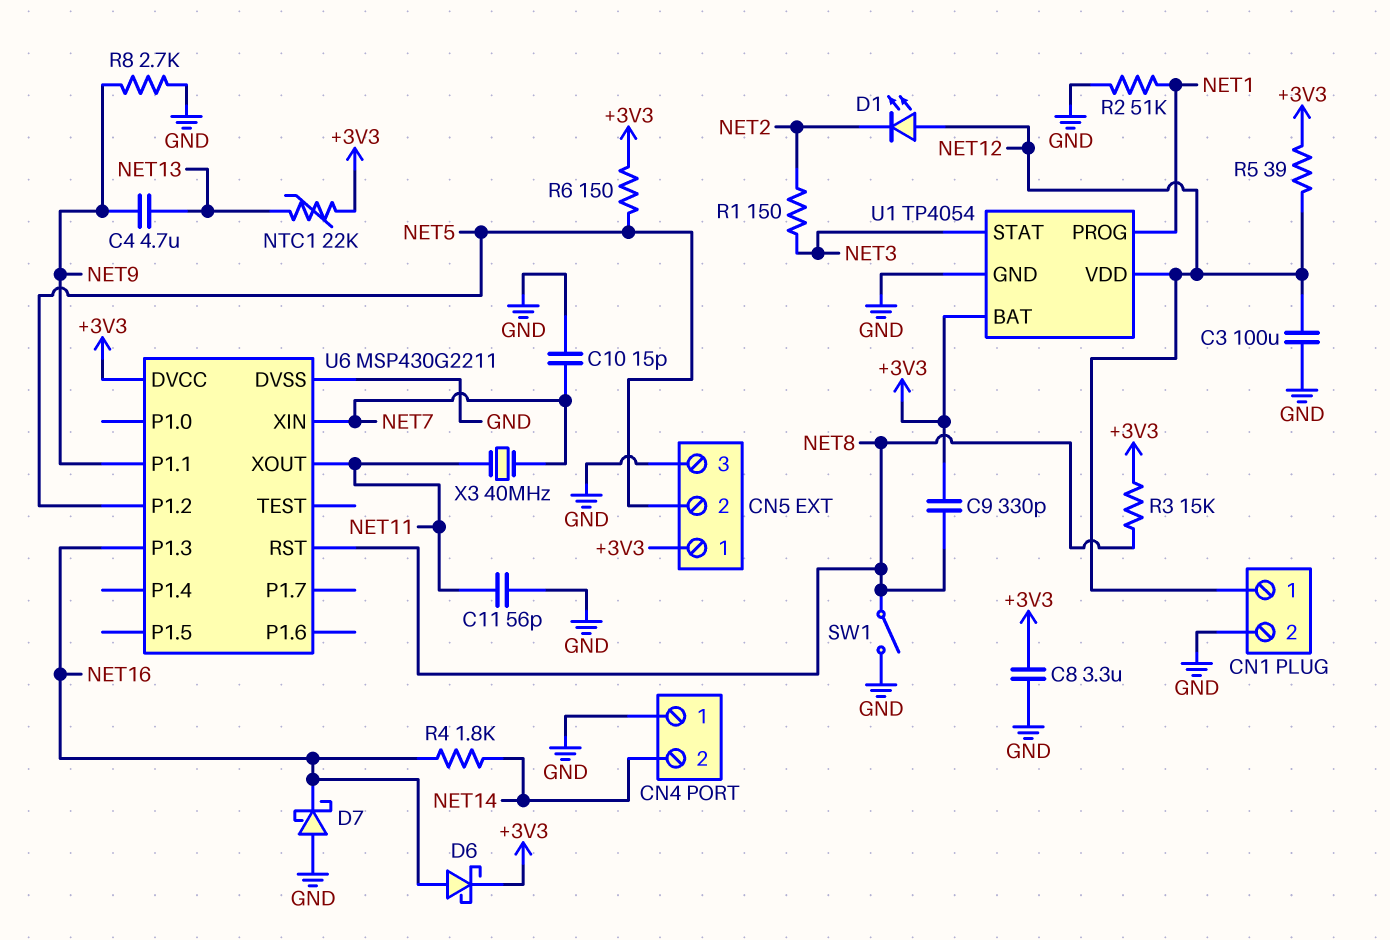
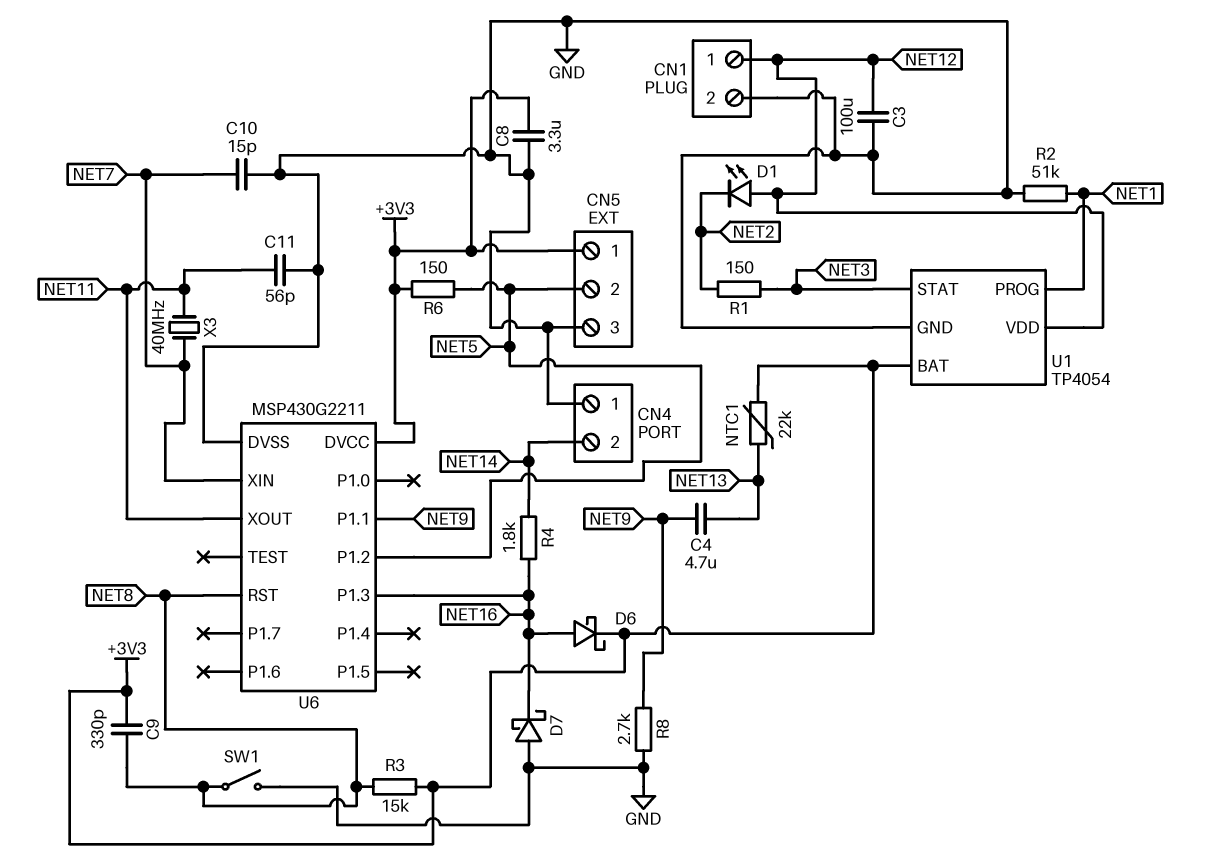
R5: 39 (+3V3, NET12) -> none

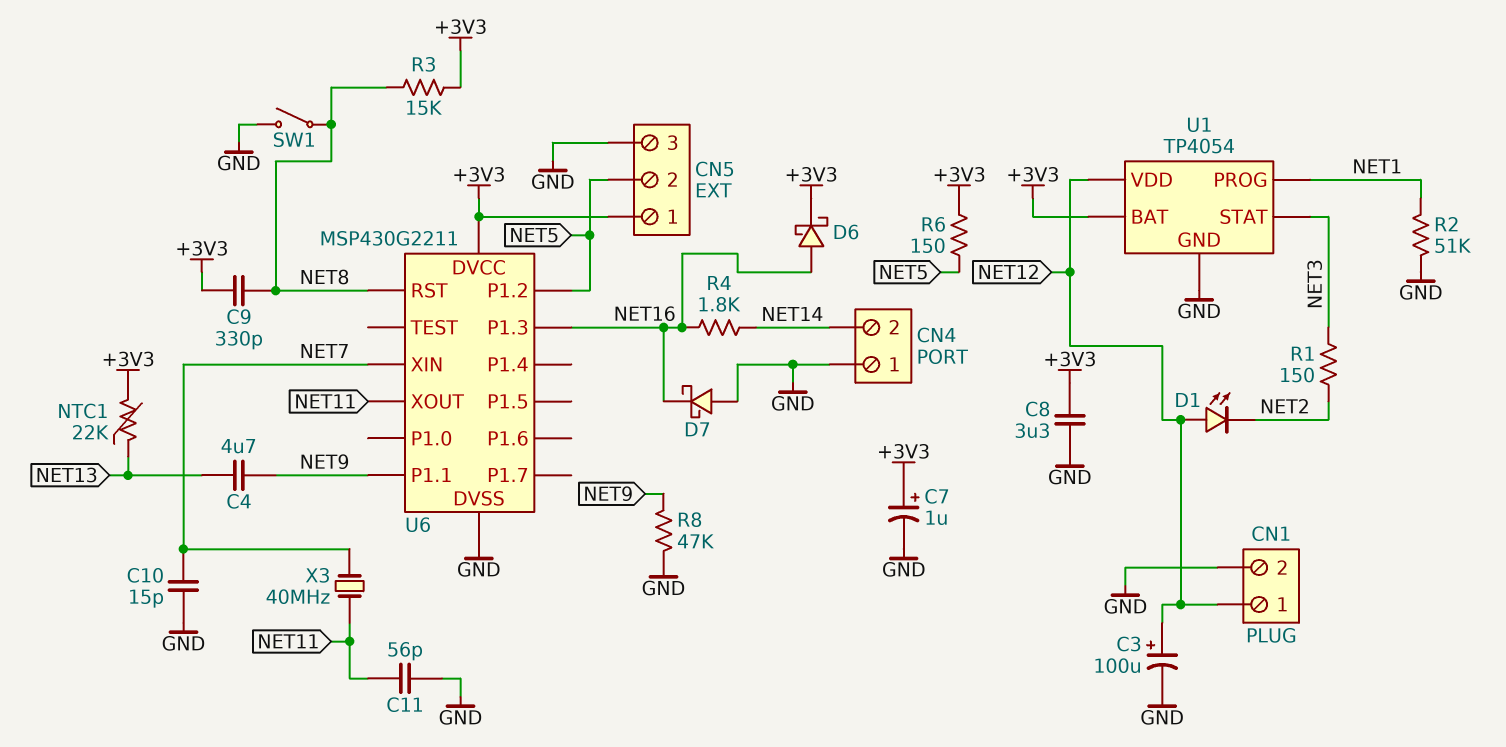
C3: 100uF (GND, NET12) -> 100uF (plus NET12, minus GND)
C7: none -> 1uF (plus +3V3, minus GND)
R8: 2.7k (GND, NET9) -> 47k (GND, NET9)

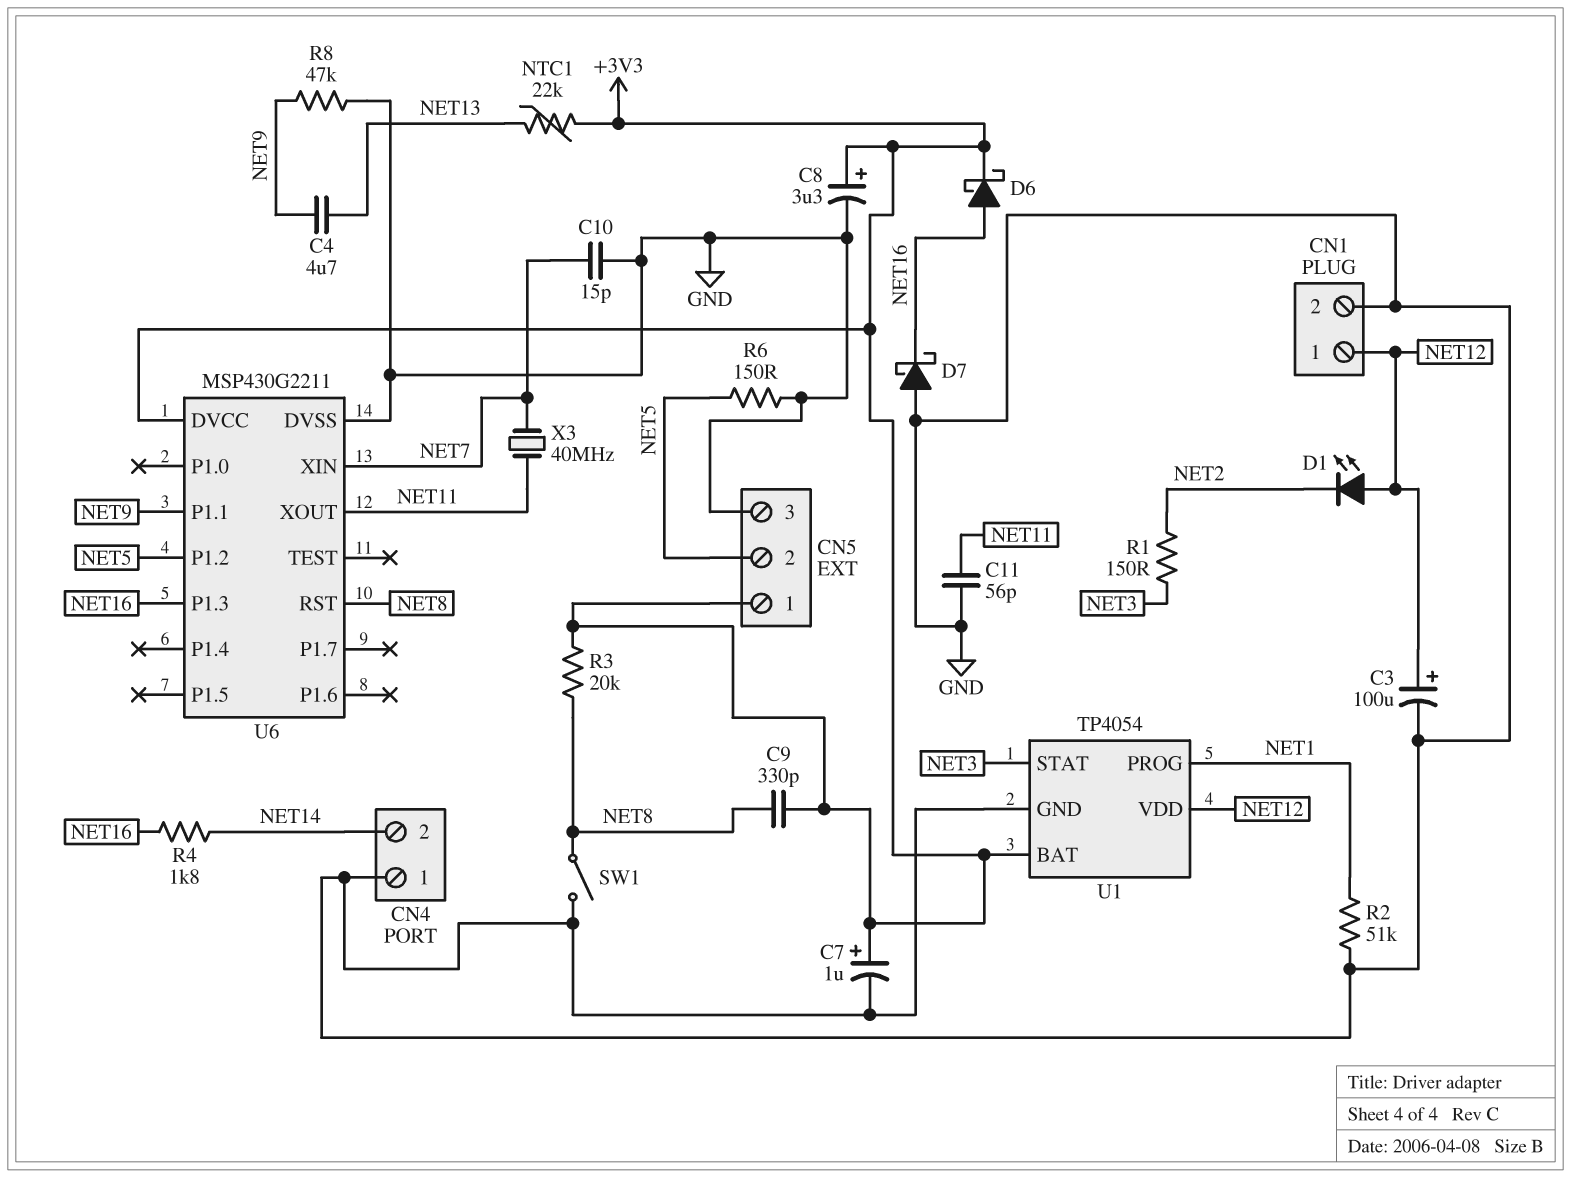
C8: 3.3uF (+3V3, GND) -> 3.3uF (plus +3V3, minus GND)
R3: 15k (+3V3, NET8) -> 20k (+3V3, NET8)
R6: 150 (+3V3, NET5) -> 150 (GND, NET5)

